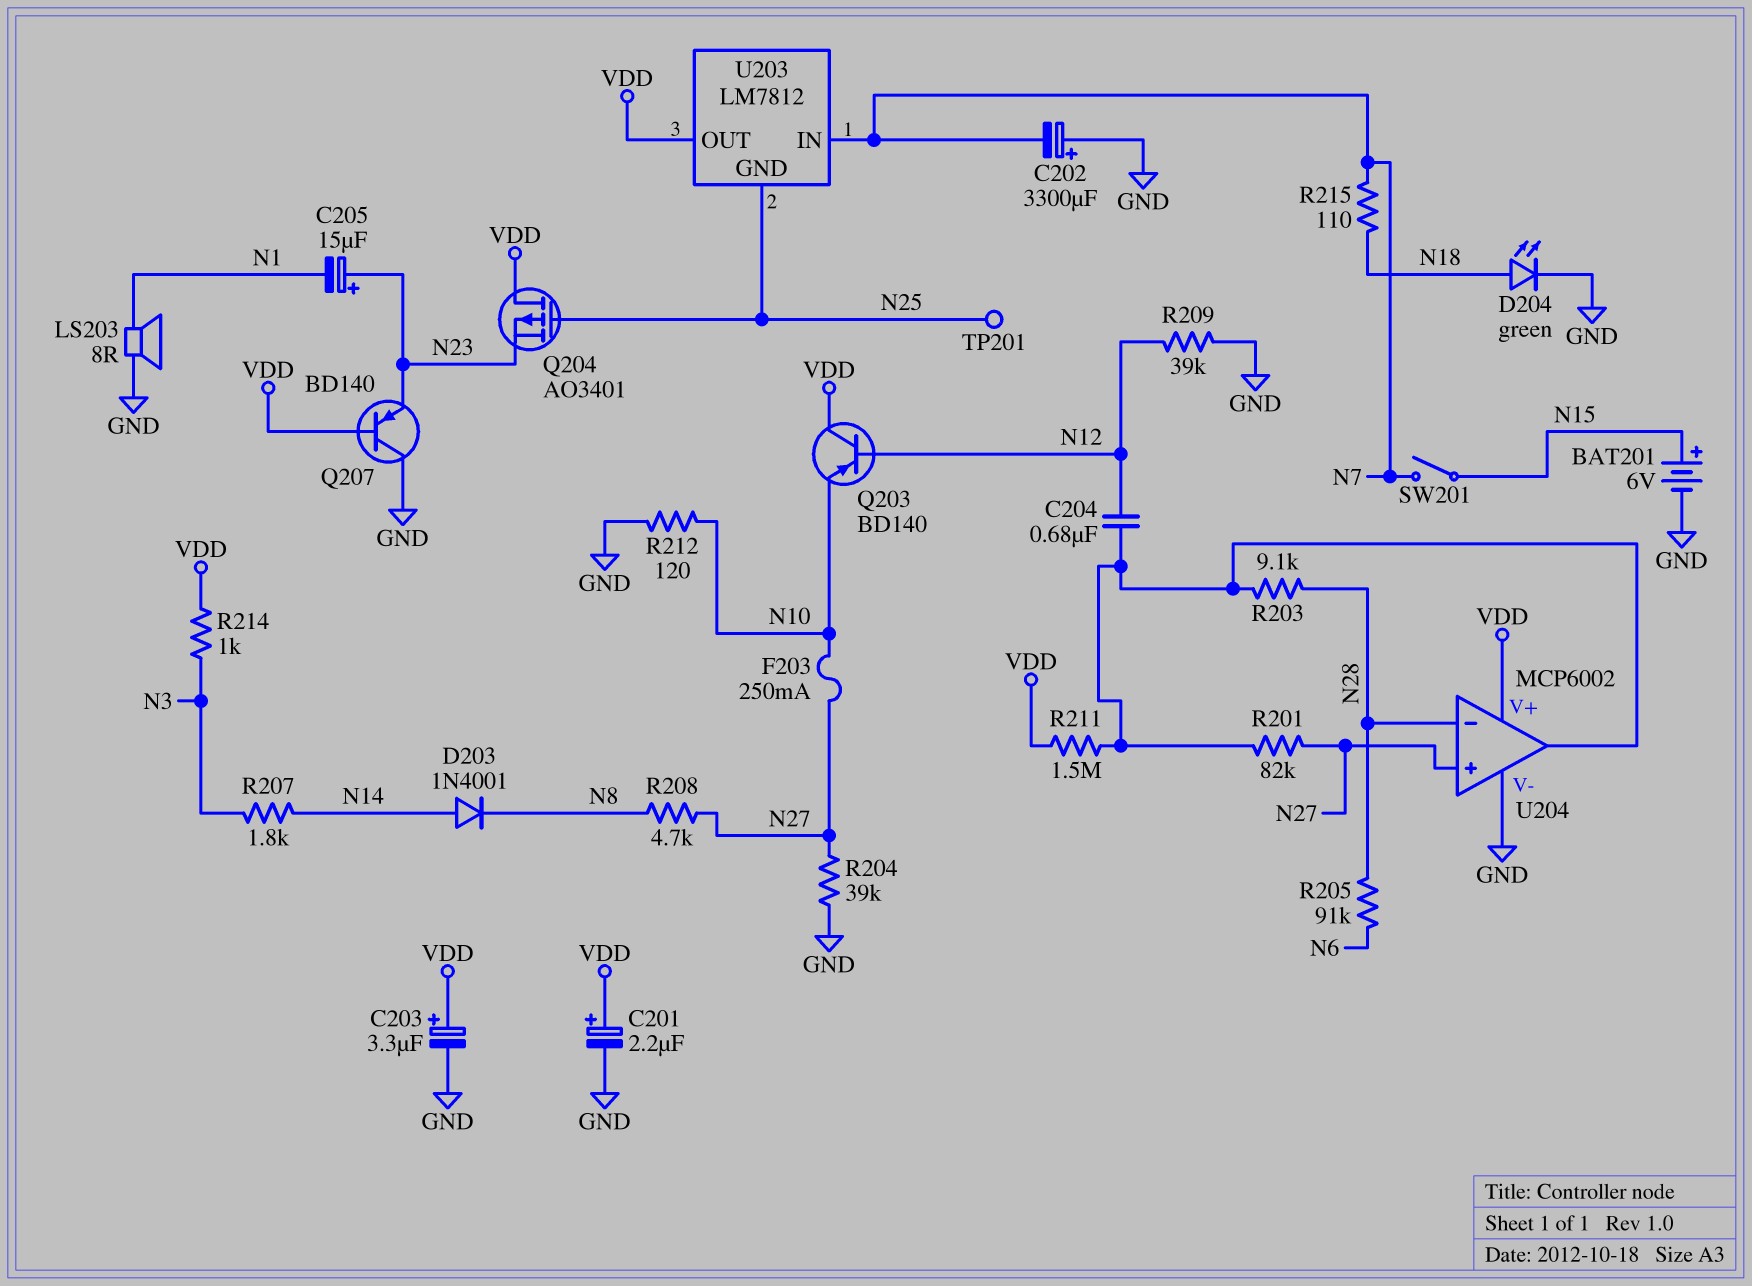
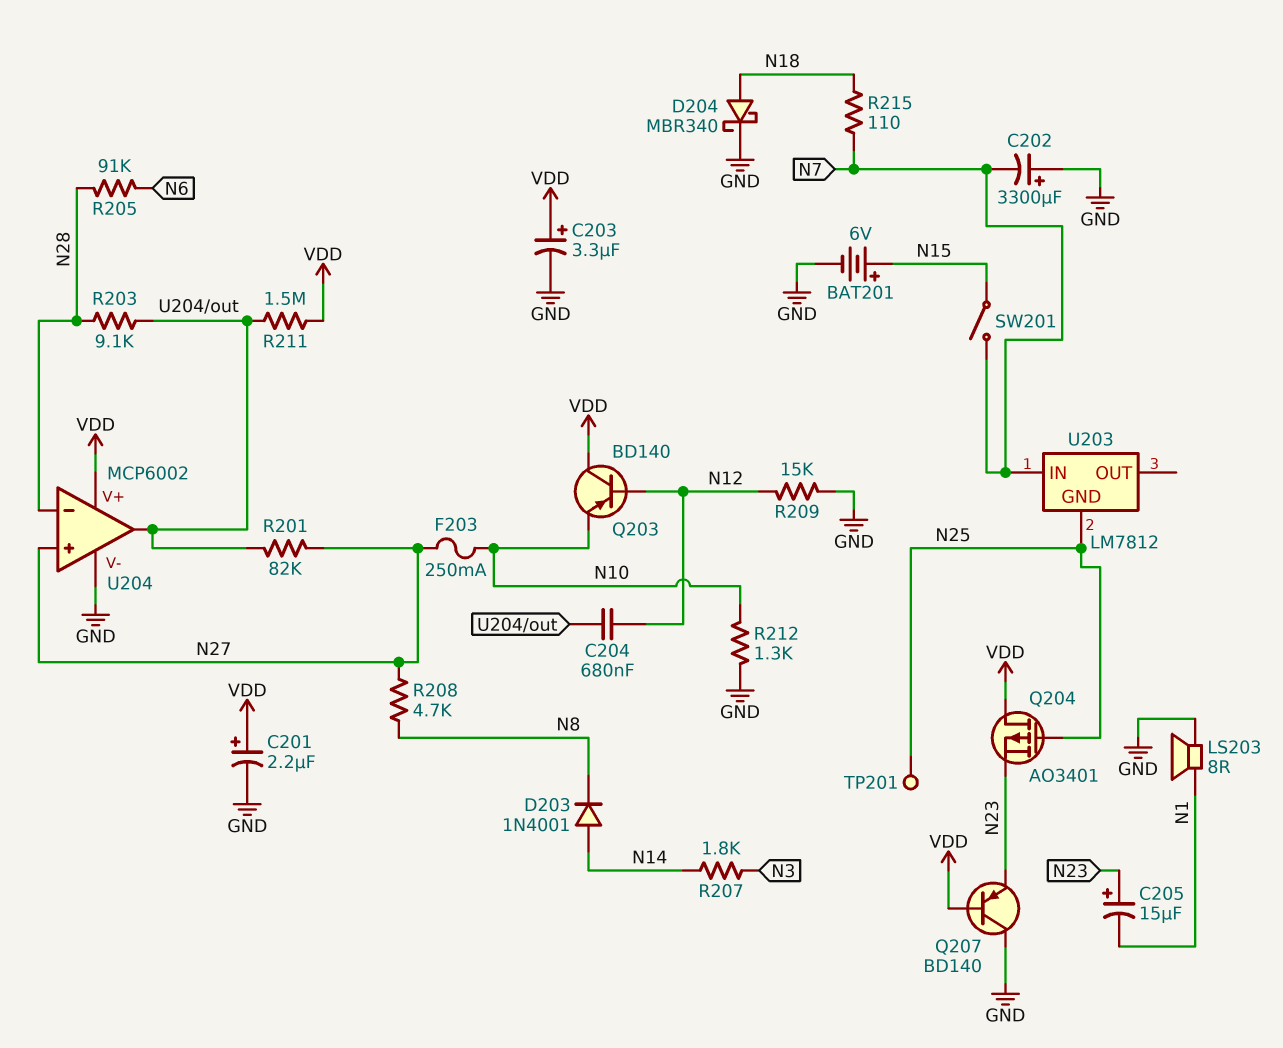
D204: LED green (A N18, K GND) -> schottky MBR340 (A N18, K GND)
R204: 39k (GND, N27) -> none
R209: 39k (GND, N12) -> 15k (GND, N12)
R212: 120 (GND, N10) -> 1.3k (GND, N10)
R214: 1k (N3, VDD) -> none
U203 pin OUT: VDD -> none

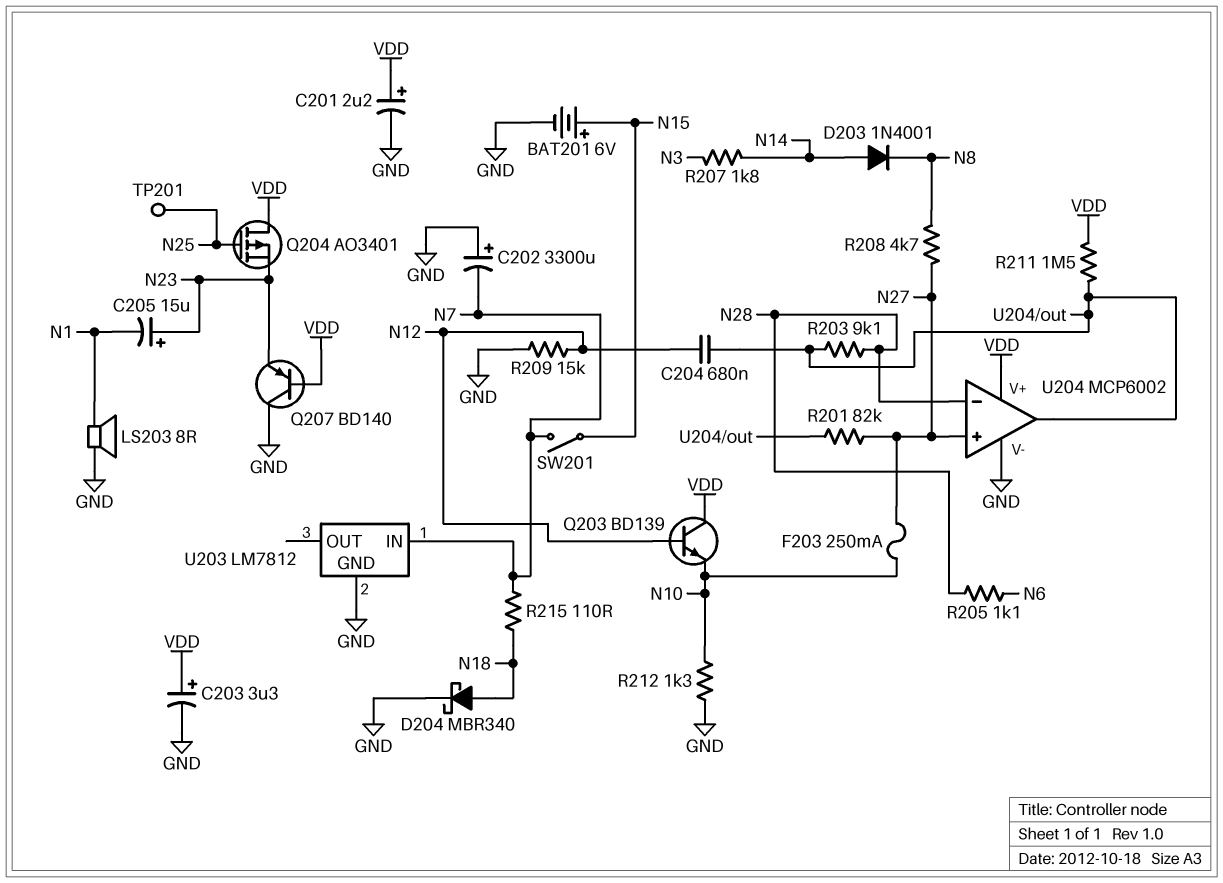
Q203: PNP BD140 (B N12, C VDD, E N10) -> NPN BD139 (B N12, C VDD, E N10)
R205: 91k (N6, N28) -> 1.1k (N6, N28)
U203 pin GND: N25 -> GND

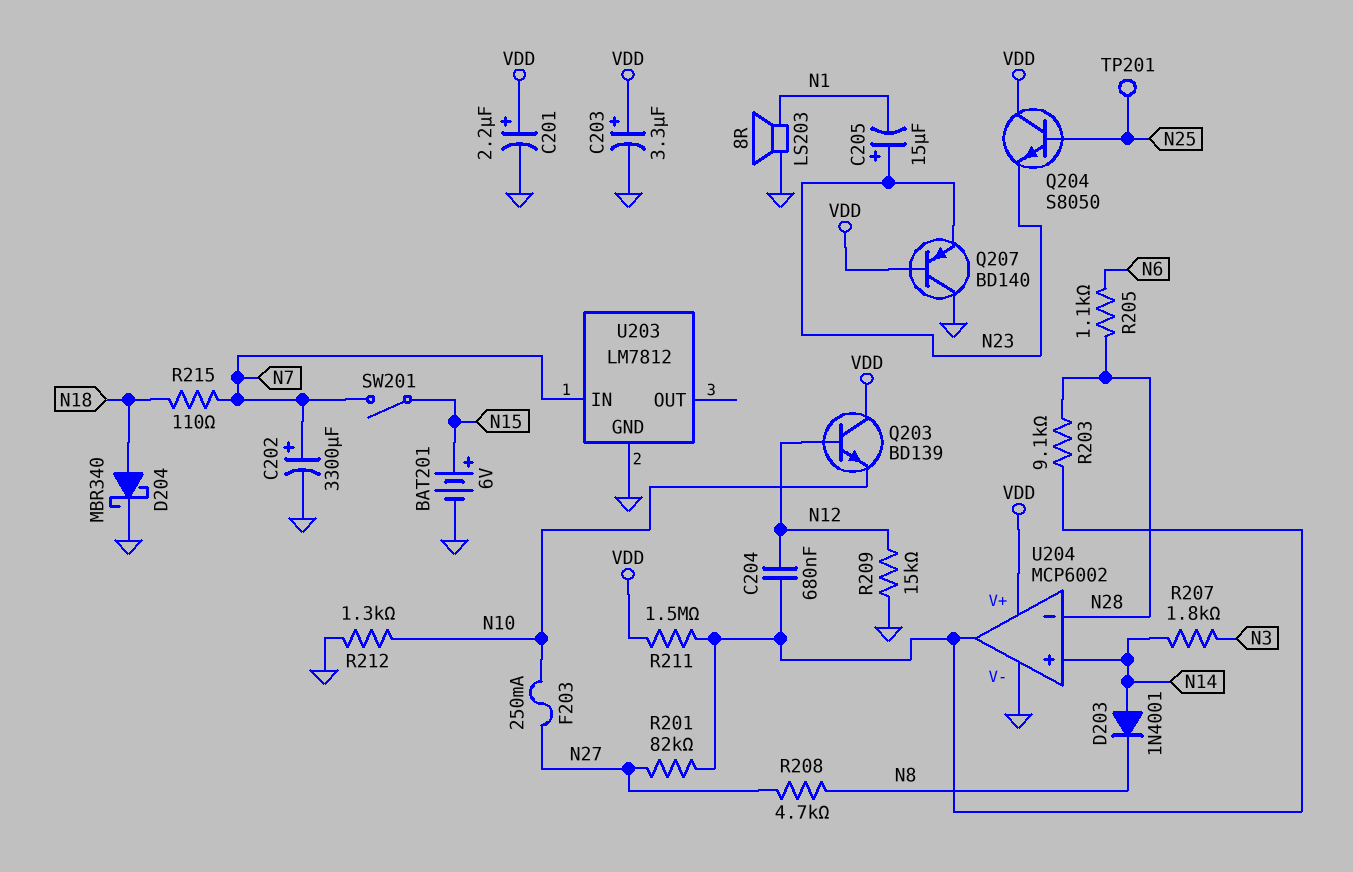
C202: 3300uF (plus GND, minus N7) -> 3300uF (plus N7, minus GND)
Q204: PMOS AO3401 (G N25, D VDD, S N23) -> NPN S8050 (B N25, C VDD, E N23)
U204 pin in+: N27 -> N14

